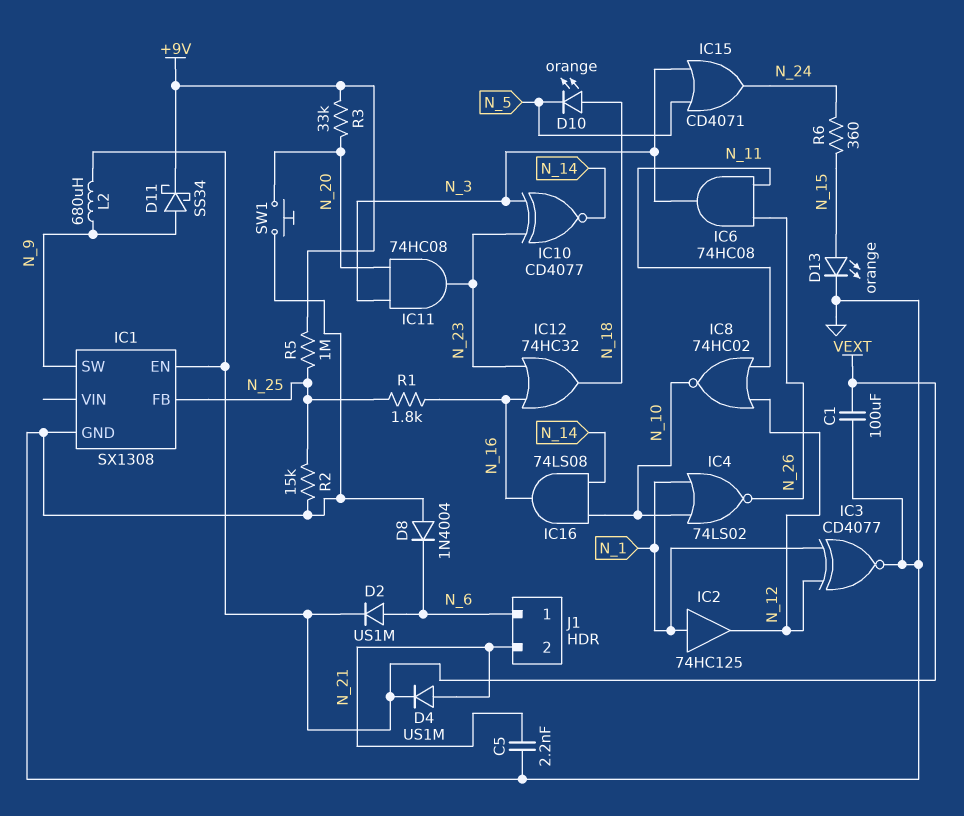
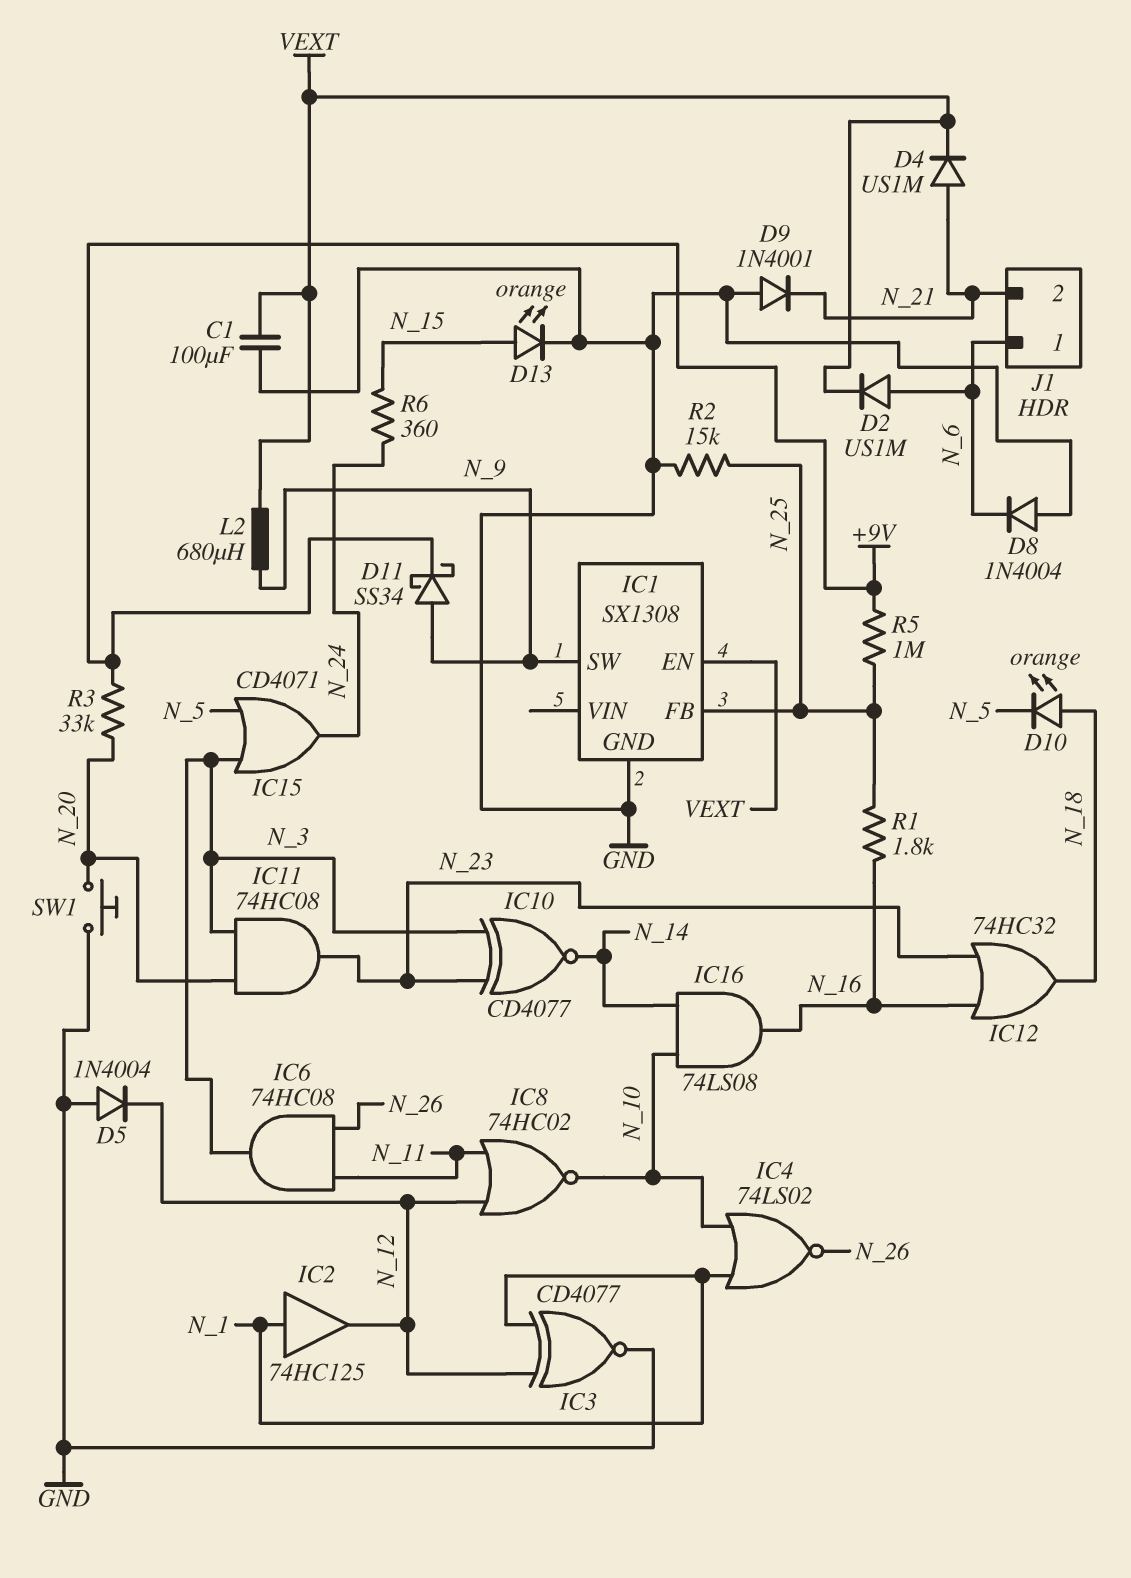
C5: 2.2nF (GND, N_21) -> none
D5: none -> diode 1N4004 (A GND, K N_12)
D9: none -> diode 1N4001 (A GND, K N_21)

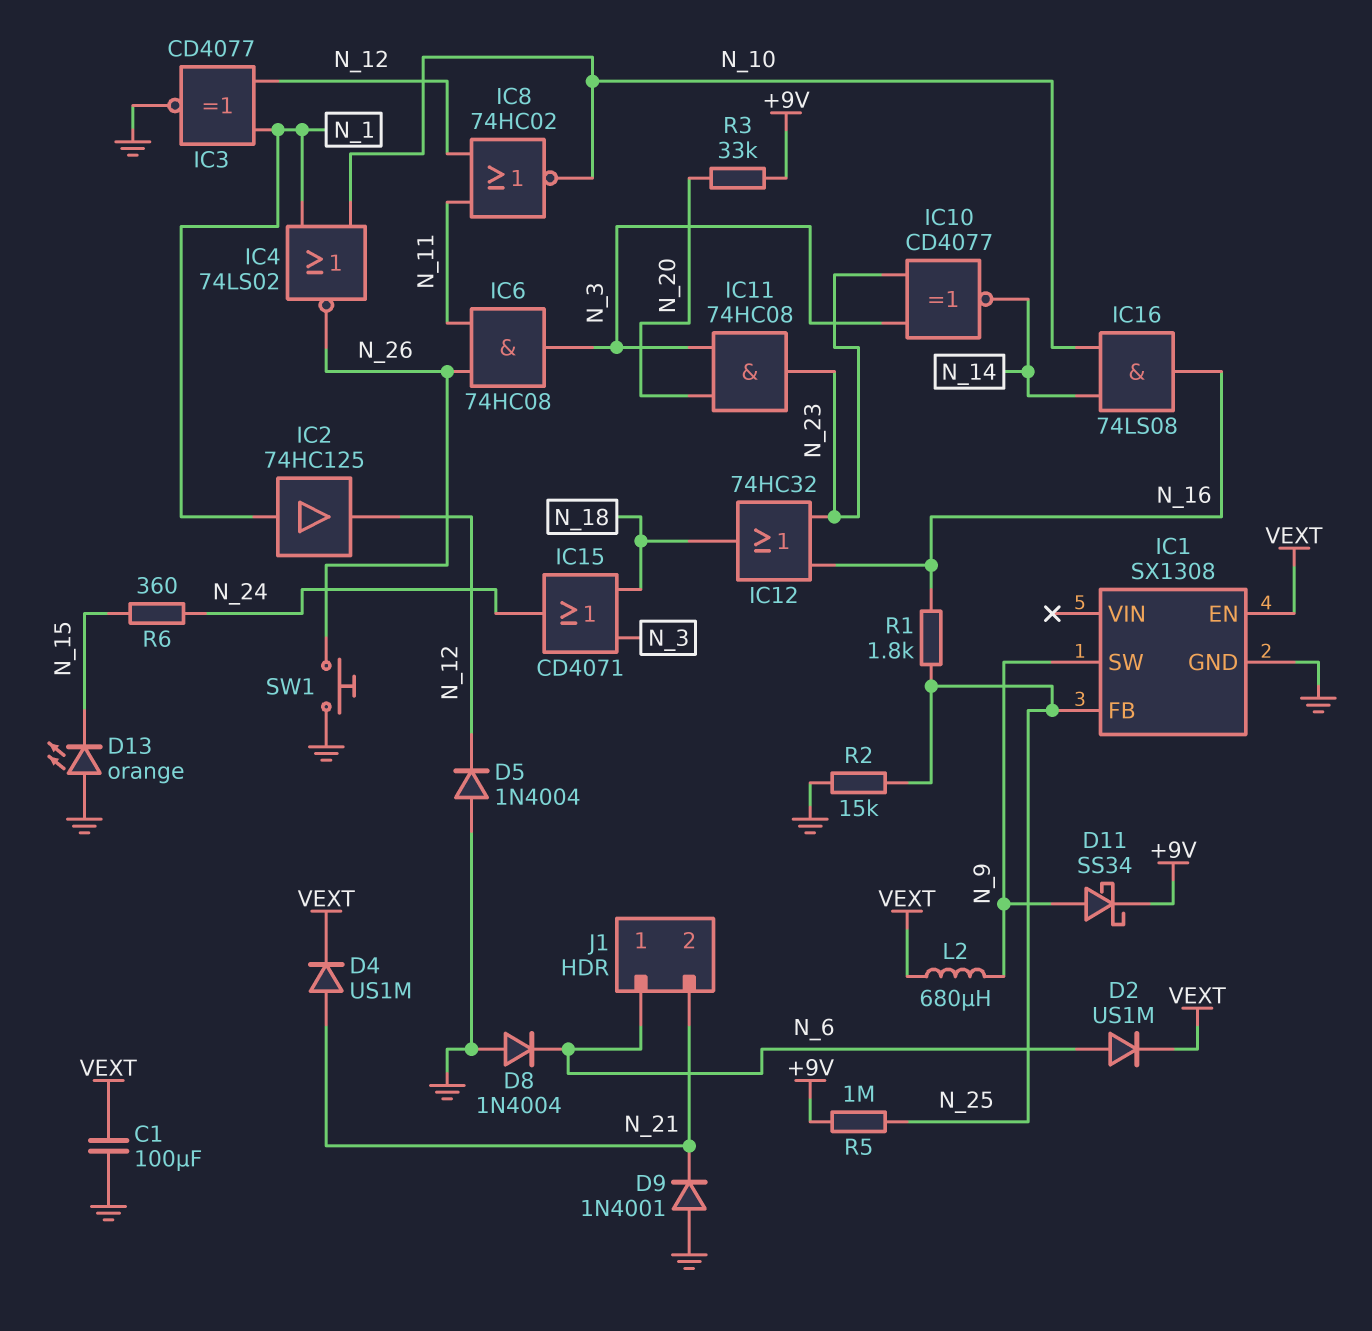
D10: LED orange (A N_18, K N_5) -> none
D13: LED orange (A N_15, K GND) -> LED orange (A GND, K N_15)
IC15: OR CD4071 (in N_3, in N_5, out N_24) -> OR CD4071 (in N_3, in N_18, out N_24)
SW1: button (GND, N_20) -> button (GND, N_26)

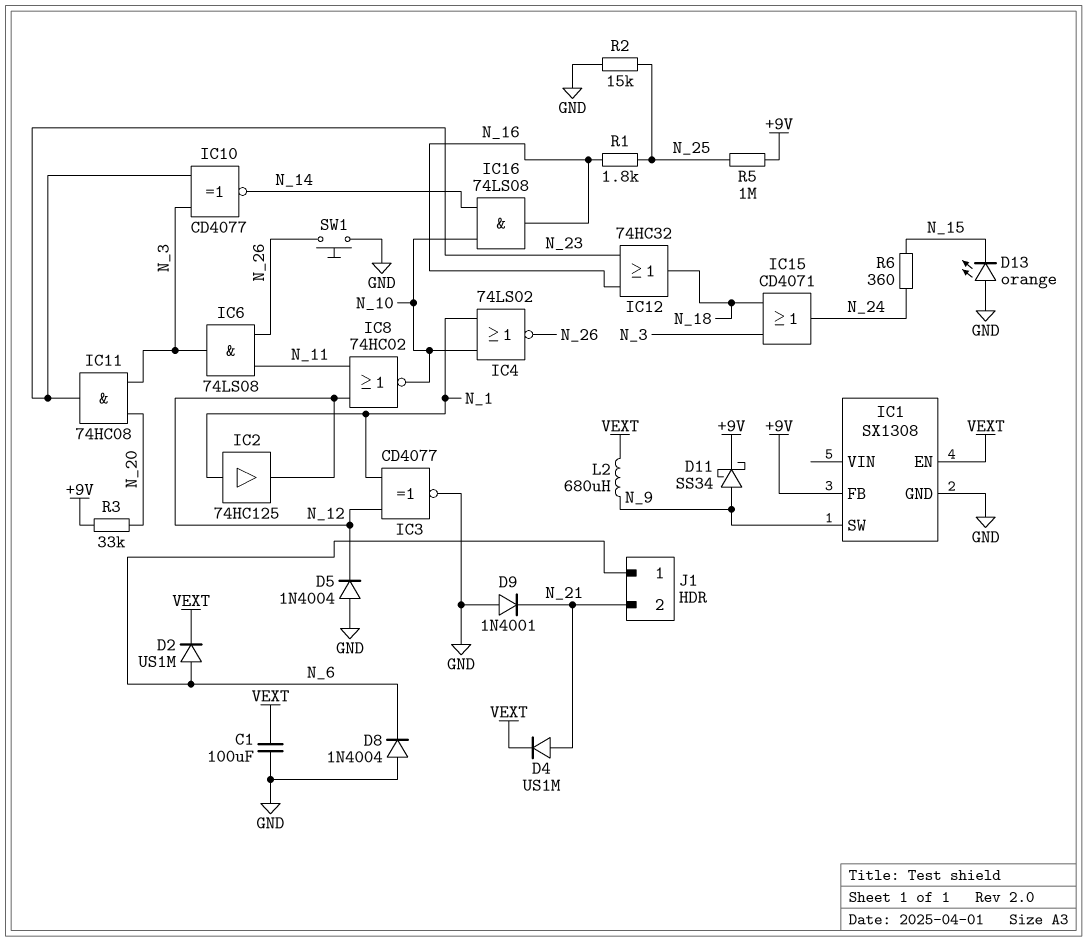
IC1 pin FB: N_25 -> +9V
IC6: AND 74HC08 (in N_11, in N_26, out N_3) -> AND 74LS08 (in N_11, in N_26, out N_3)

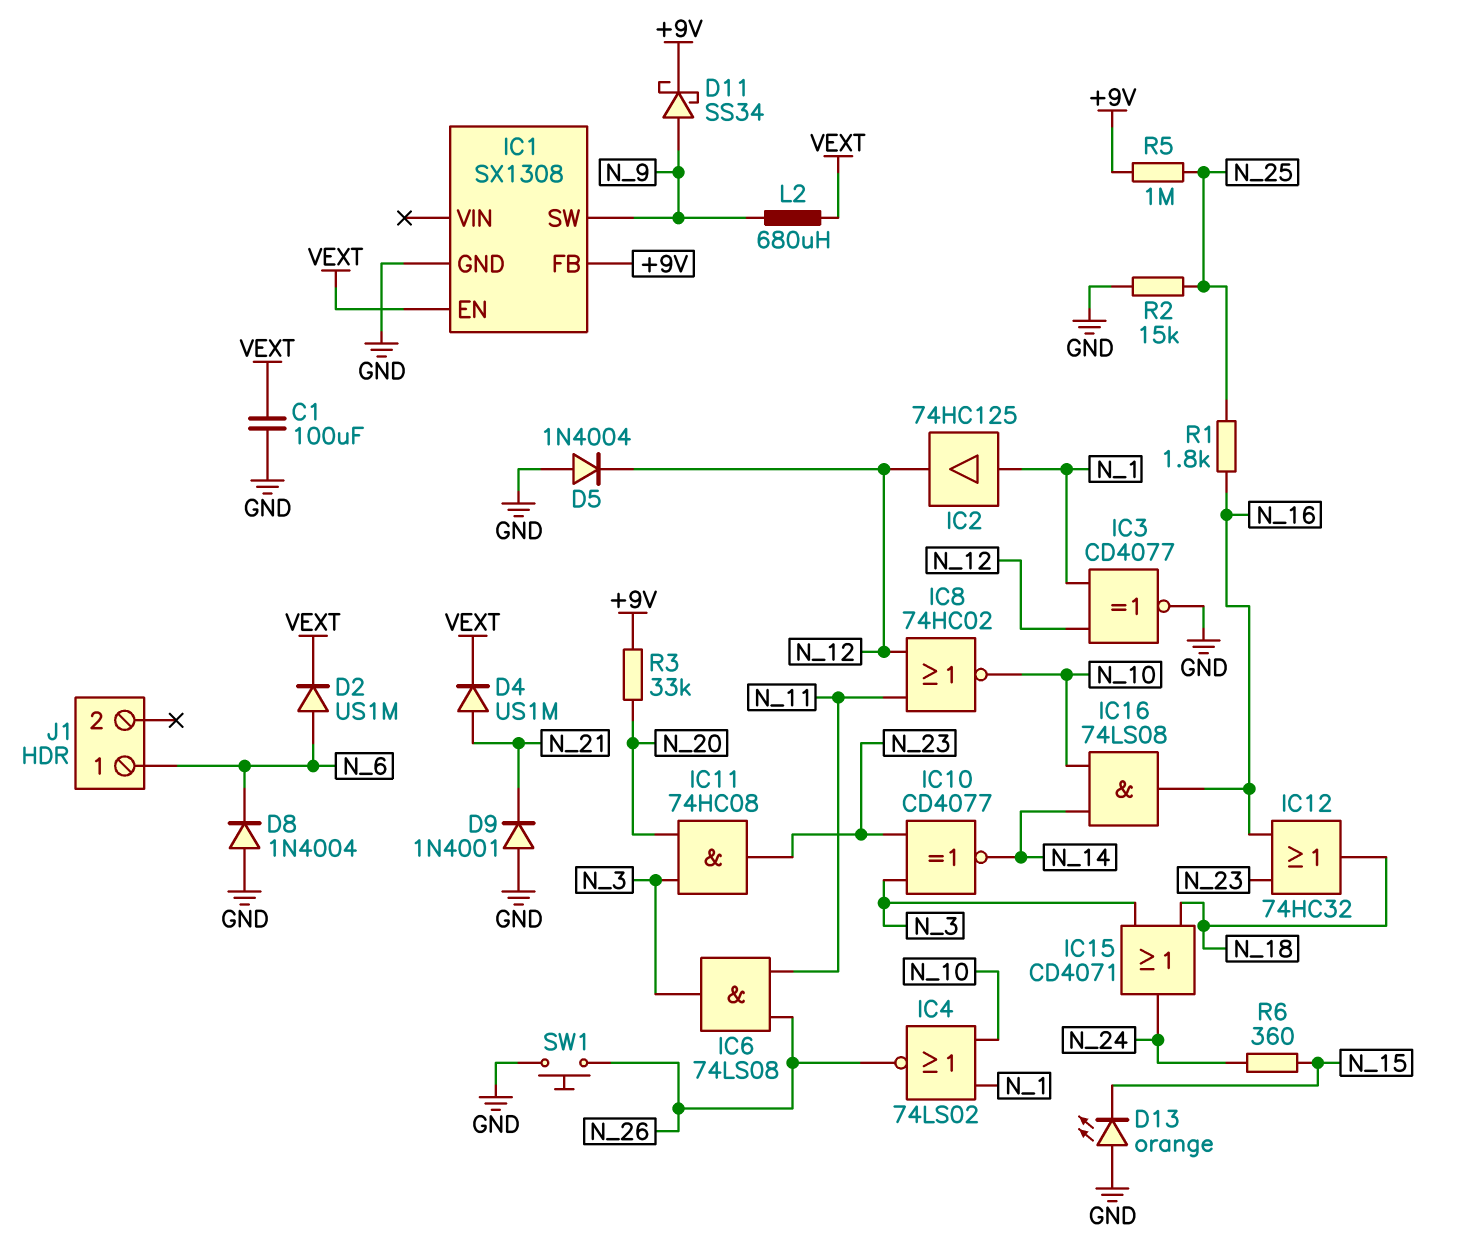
J1 pin 2: N_21 -> none

